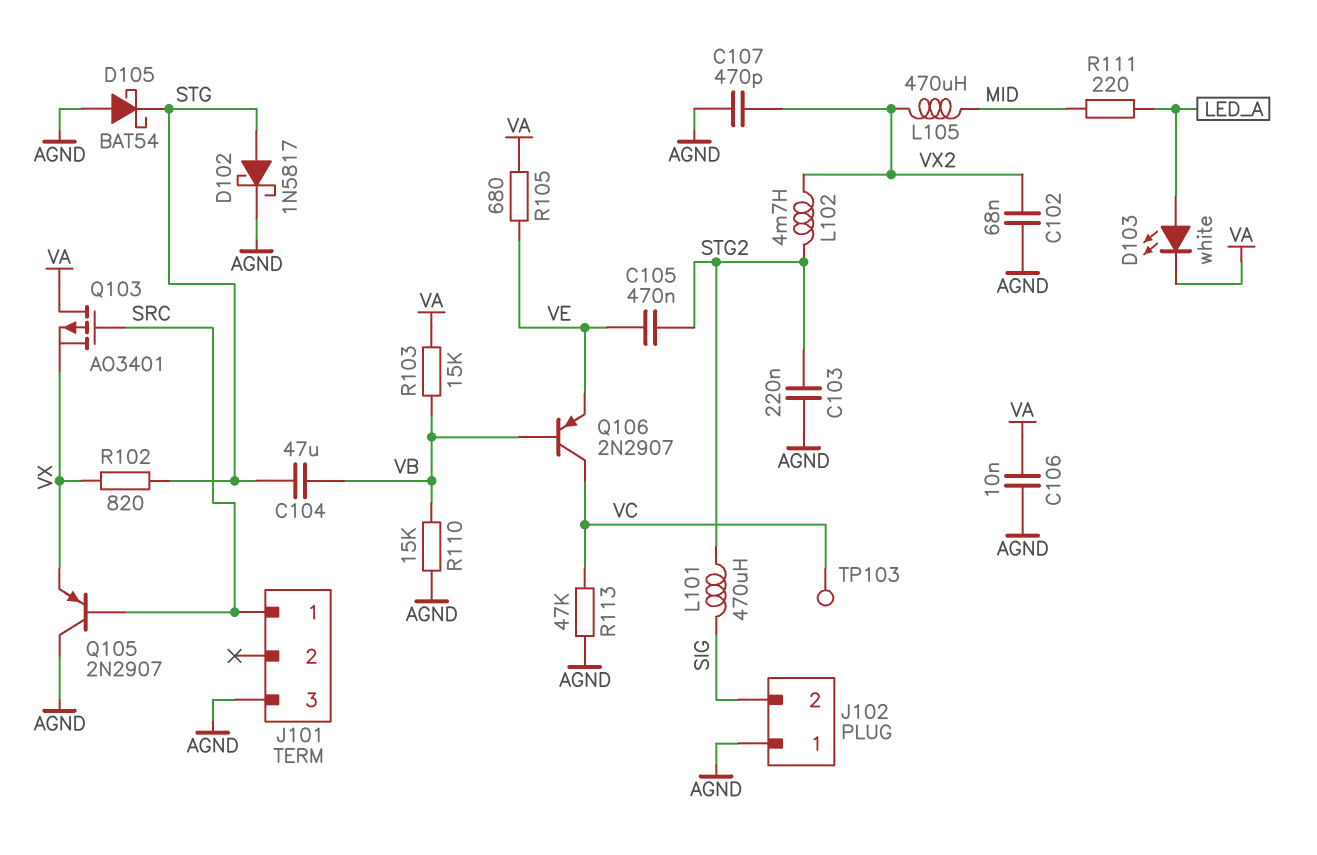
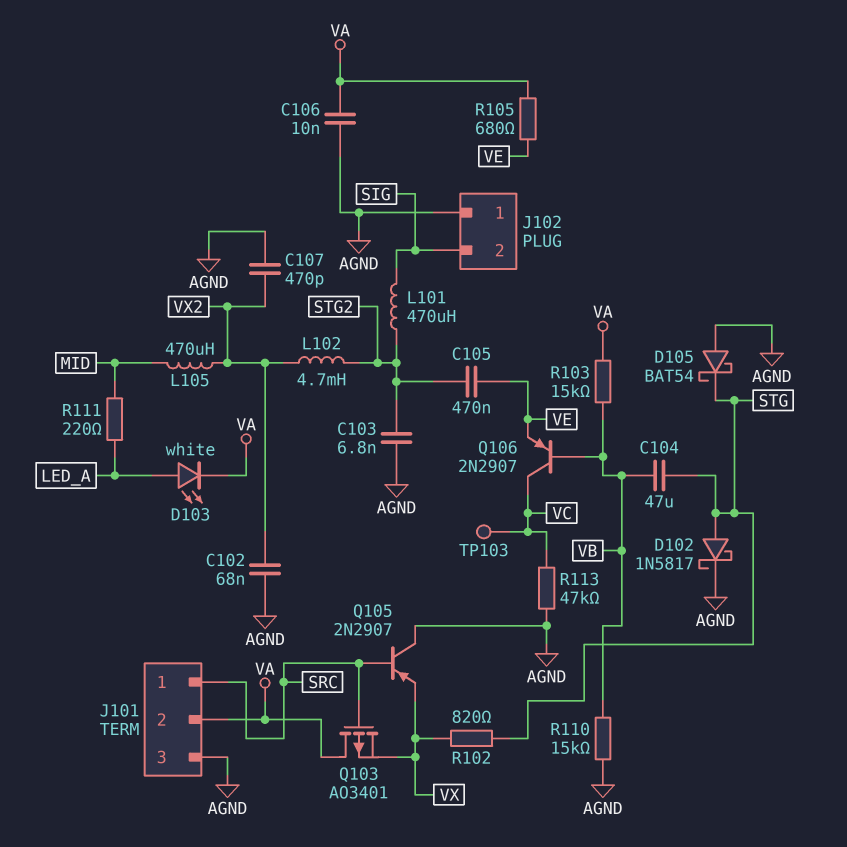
C103: 220nF (AGND, STG2) -> 6.8nF (AGND, STG2)
J101 pin 2: none -> VA

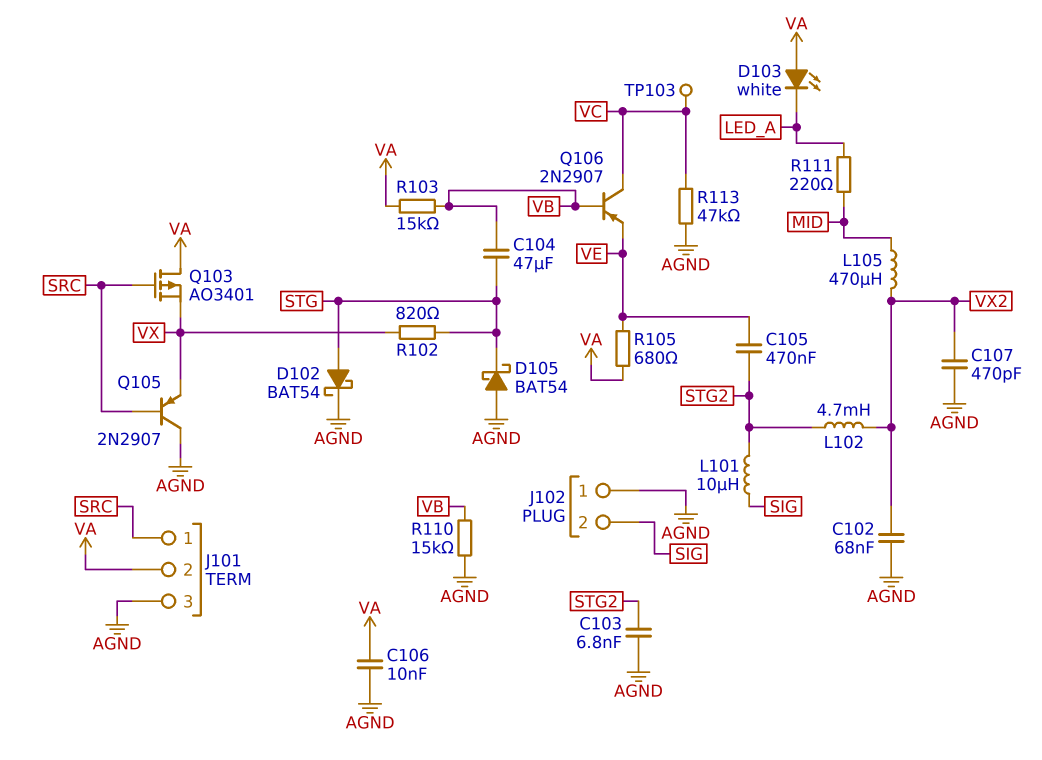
D102: schottky 1N5817 (A STG, K AGND) -> schottky BAT54 (A STG, K AGND)
D103: LED white (A LED_A, K VA) -> LED white (A VA, K LED_A)
L101: 470uH (SIG, STG2) -> 10uH (SIG, STG2)

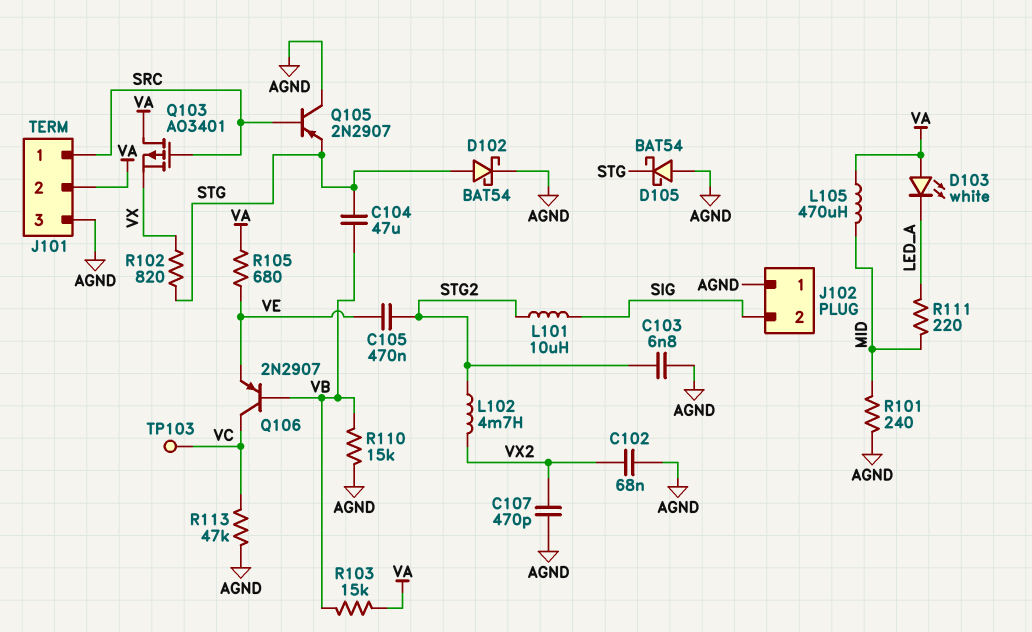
C106: 10nF (AGND, VA) -> none
L105: 470uH (MID, VX2) -> 470uH (MID, VA)
Q105: PNP 2N2907 (B SRC, C AGND, E VX) -> PNP 2N2907 (B SRC, C AGND, E STG)
R101: none -> 240 (AGND, MID)

